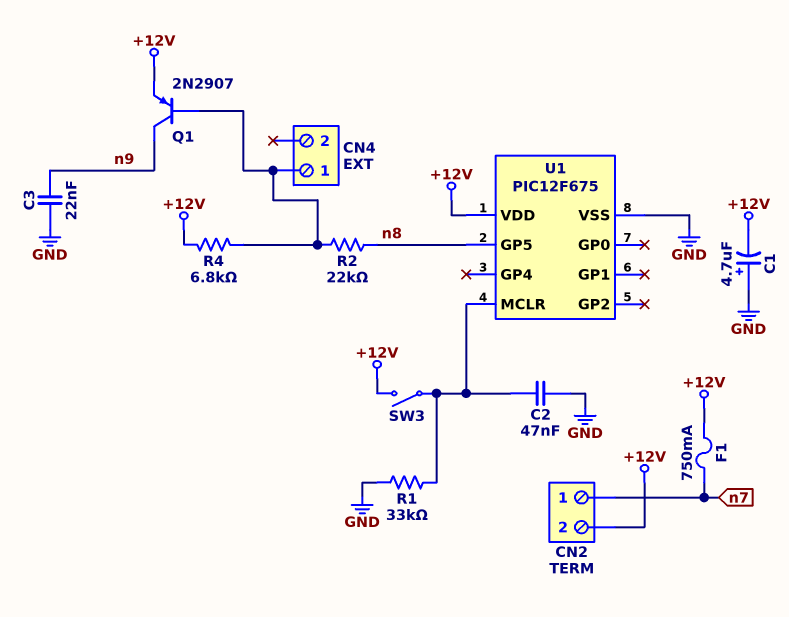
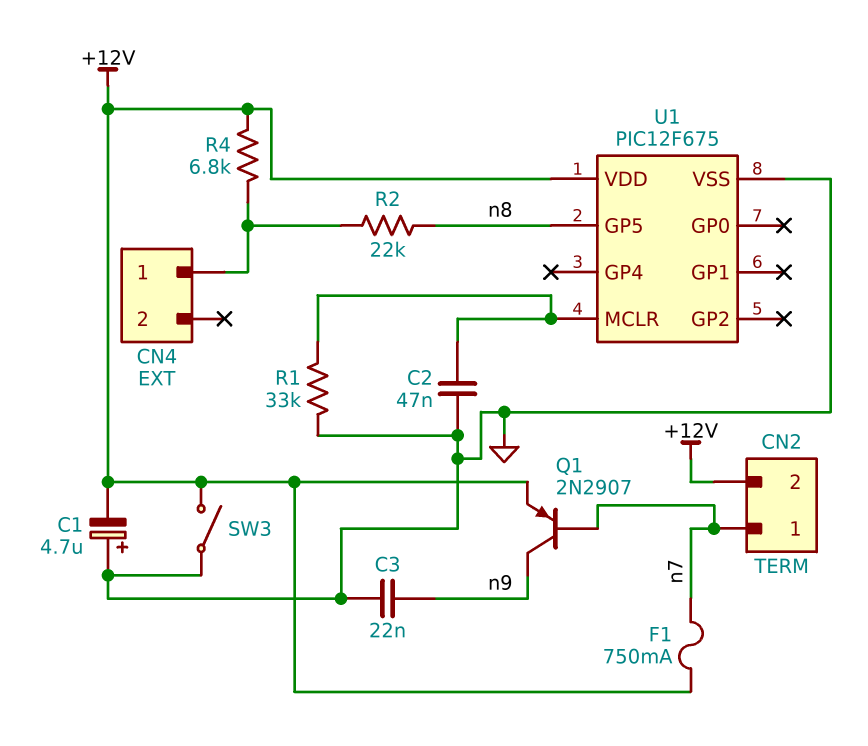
Q1: PNP 2N2907 (B CN4/1, C n9, E +12V) -> PNP 2N2907 (B n7, C n9, E +12V)
SW3: switch (+12V, U1/MCLR) -> switch (+12V, GND)

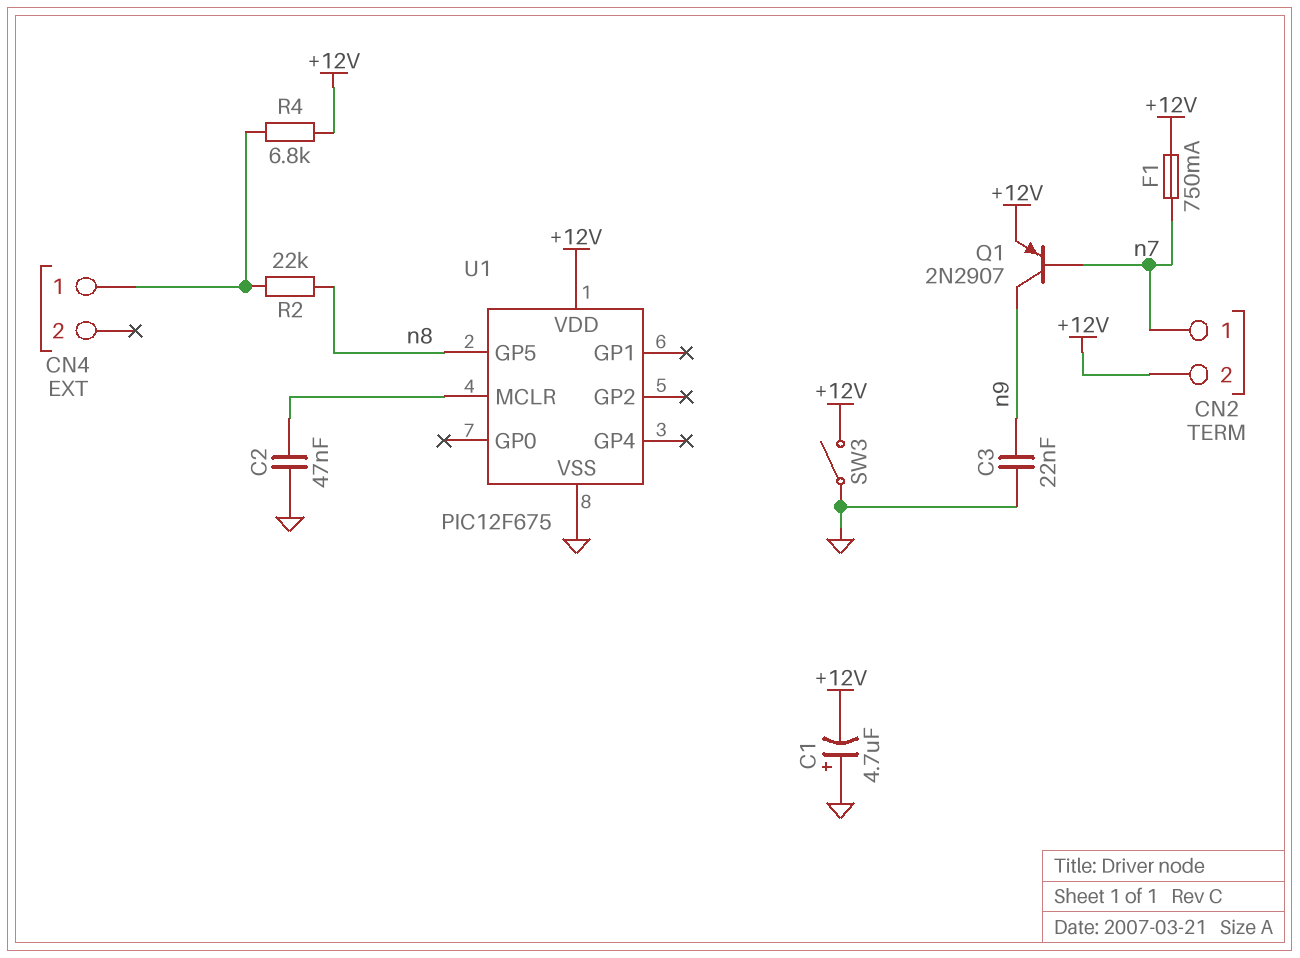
R1: 33k (GND, U1/MCLR) -> none

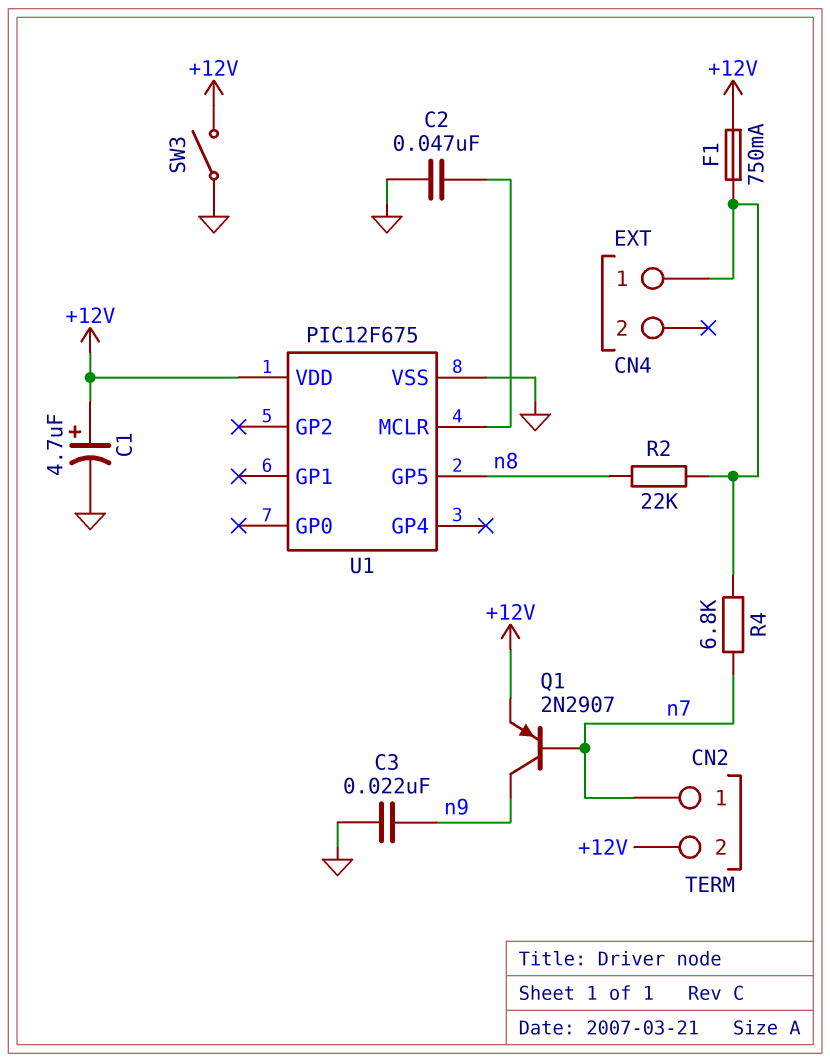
C1: 4.7uF (plus GND, minus +12V) -> 4.7uF (plus +12V, minus GND)
F1: 750mA (+12V, n7) -> 750mA (+12V, CN4/1)
R4: 6.8k (+12V, CN4/1) -> 6.8k (CN4/1, n7)

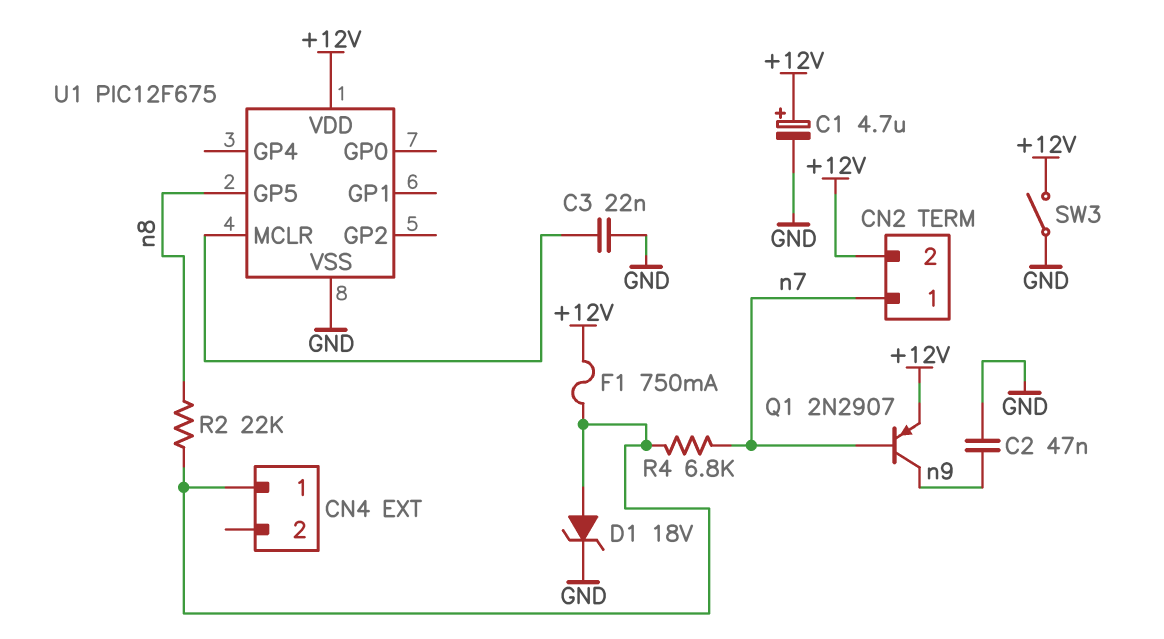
C2: 47nF (GND, U1/MCLR) -> 47nF (GND, n9)
C3: 22nF (GND, n9) -> 22nF (GND, U1/MCLR)
D1: none -> zener 18V (A CN4/1, K GND)

